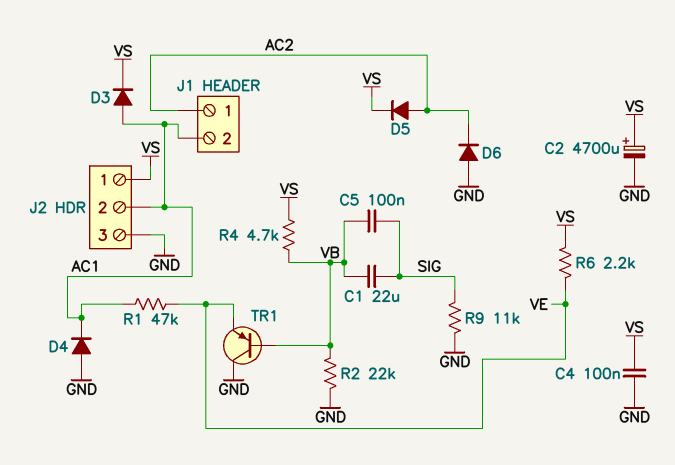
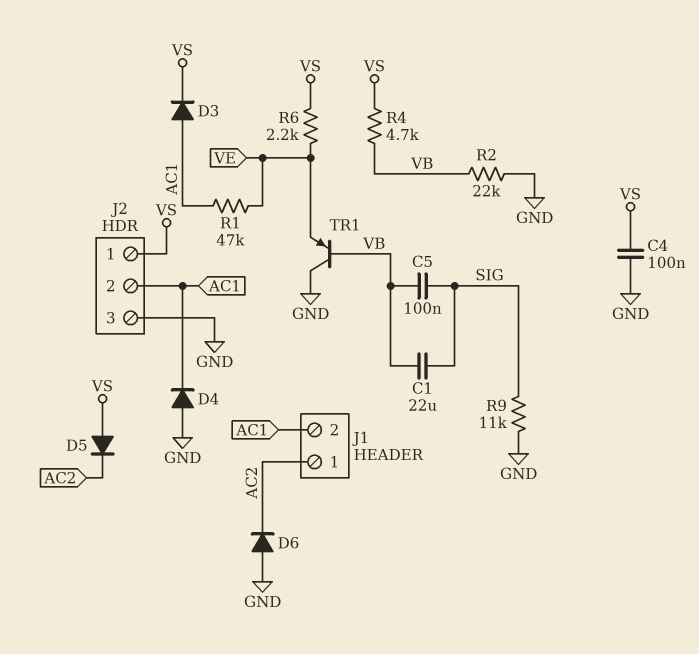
C2: 4700uF (plus VS, minus GND) -> none
D5: diode (A AC2, K VS) -> diode (A VS, K AC2)

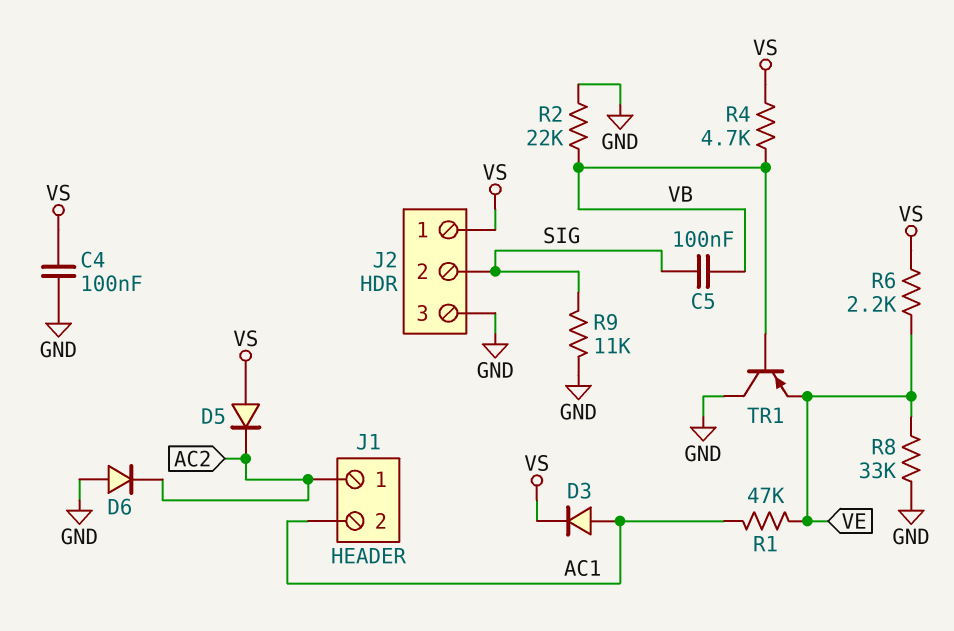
C1: 22uF (SIG, VB) -> none
D4: diode (A GND, K AC1) -> none
J2 pin 2: AC1 -> SIG
R8: none -> 33k (GND, VE)

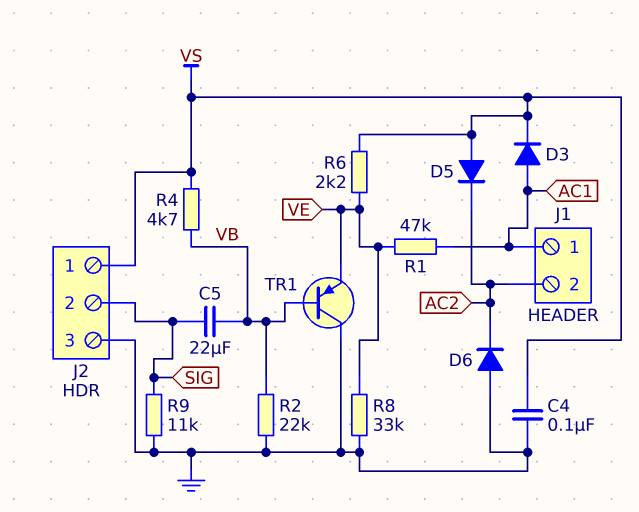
C5: 100nF (SIG, VB) -> 22uF (SIG, VB)
J1 pin 1: AC2 -> AC1
J1 pin 2: AC1 -> AC2

